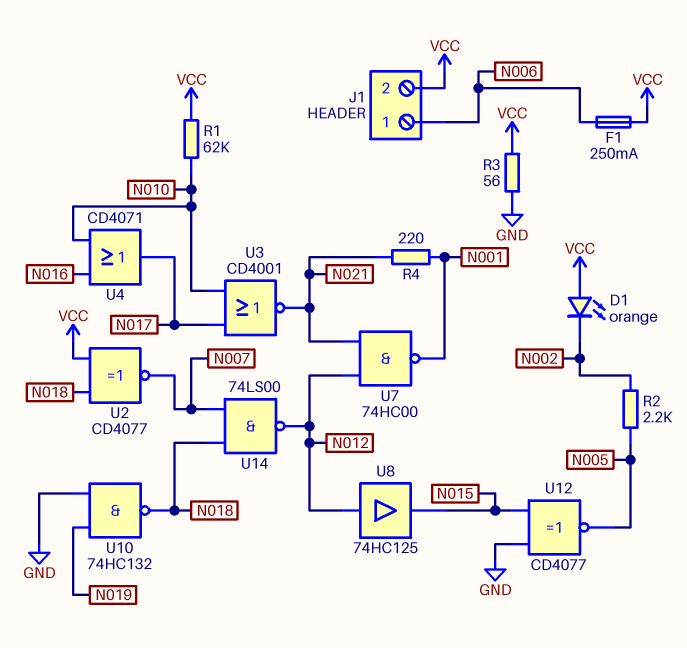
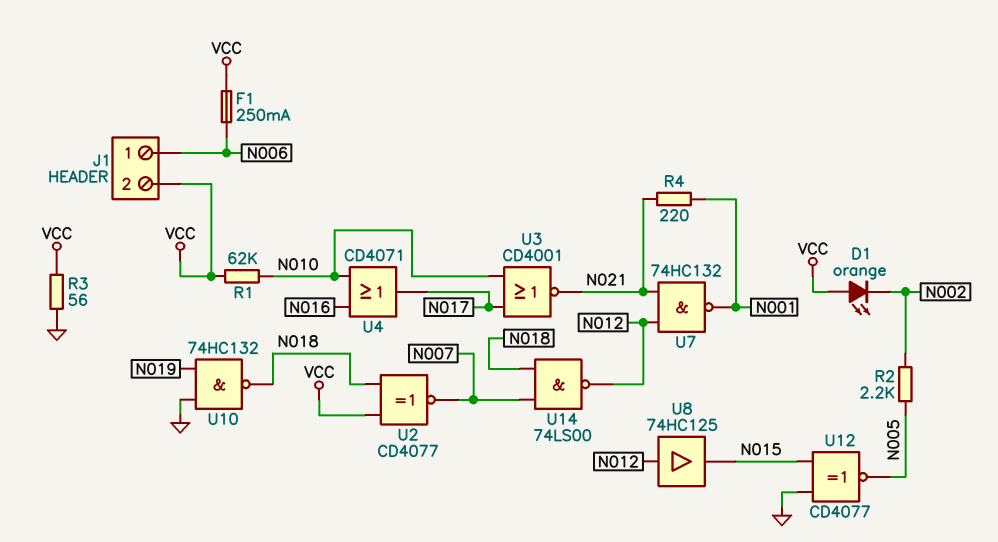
U7: NAND 74HC00 (in N012, in N021, out N001) -> NAND 74HC132 (in N012, in N021, out N001)

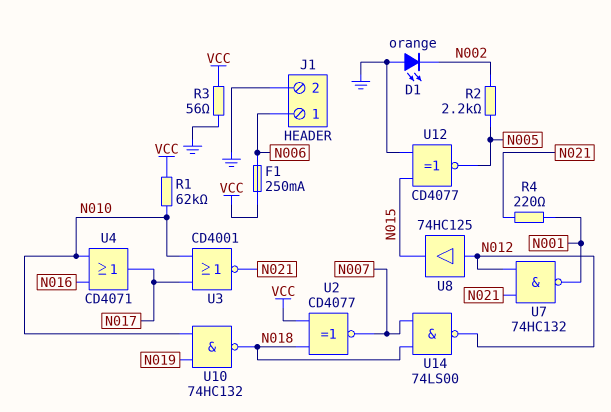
D1: LED orange (A VCC, K N002) -> LED orange (A GND, K N002)
J1 pin 2: VCC -> GND
U10: NAND 74HC132 (in GND, in N019, out N018) -> NAND 74HC132 (in N010, in N019, out N018)

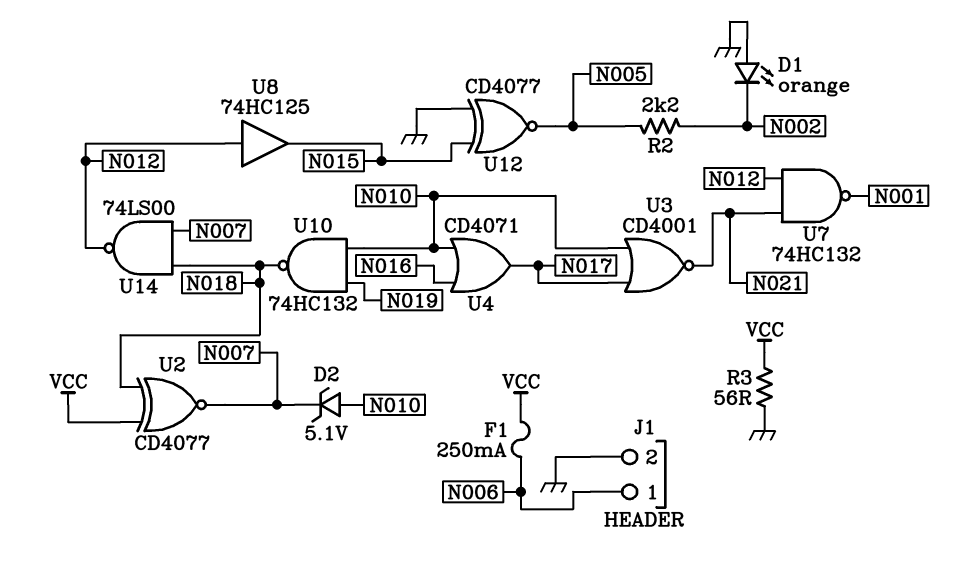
D2: none -> zener 5.1V (A N010, K N007)
R1: 62k (N010, VCC) -> none
R4: 220 (N001, N021) -> none

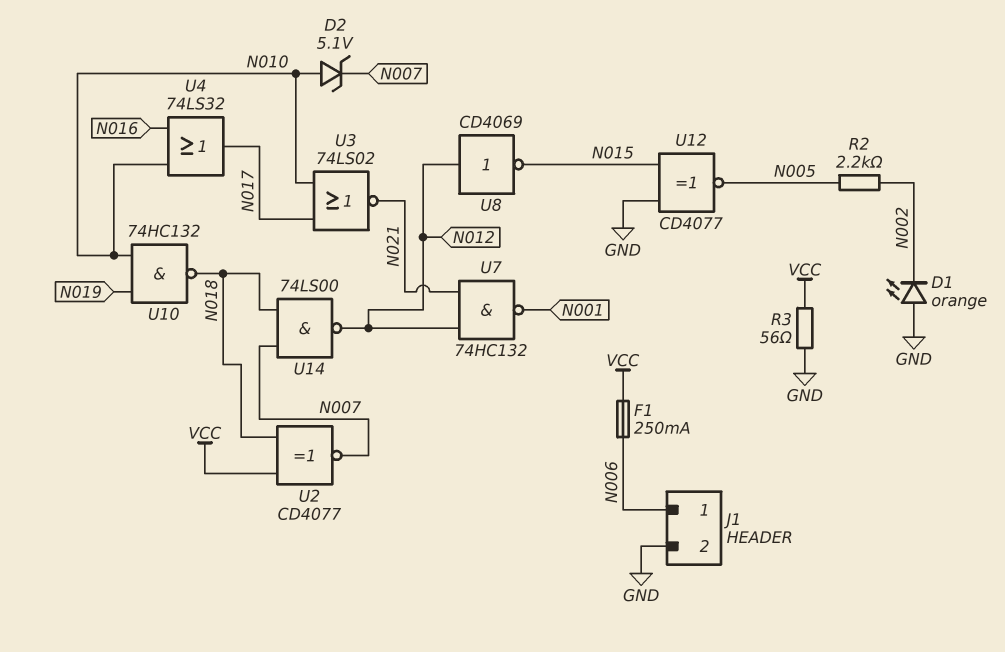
U3: NOR CD4001 (in N010, in N017, out N021) -> NOR 74LS02 (in N010, in N017, out N021)
U4: OR CD4071 (in N010, in N016, out N017) -> OR 74LS32 (in N010, in N016, out N017)
U8: buffer 74HC125 (in N012, out N015) -> NOT CD4069 (in N012, out N015)

